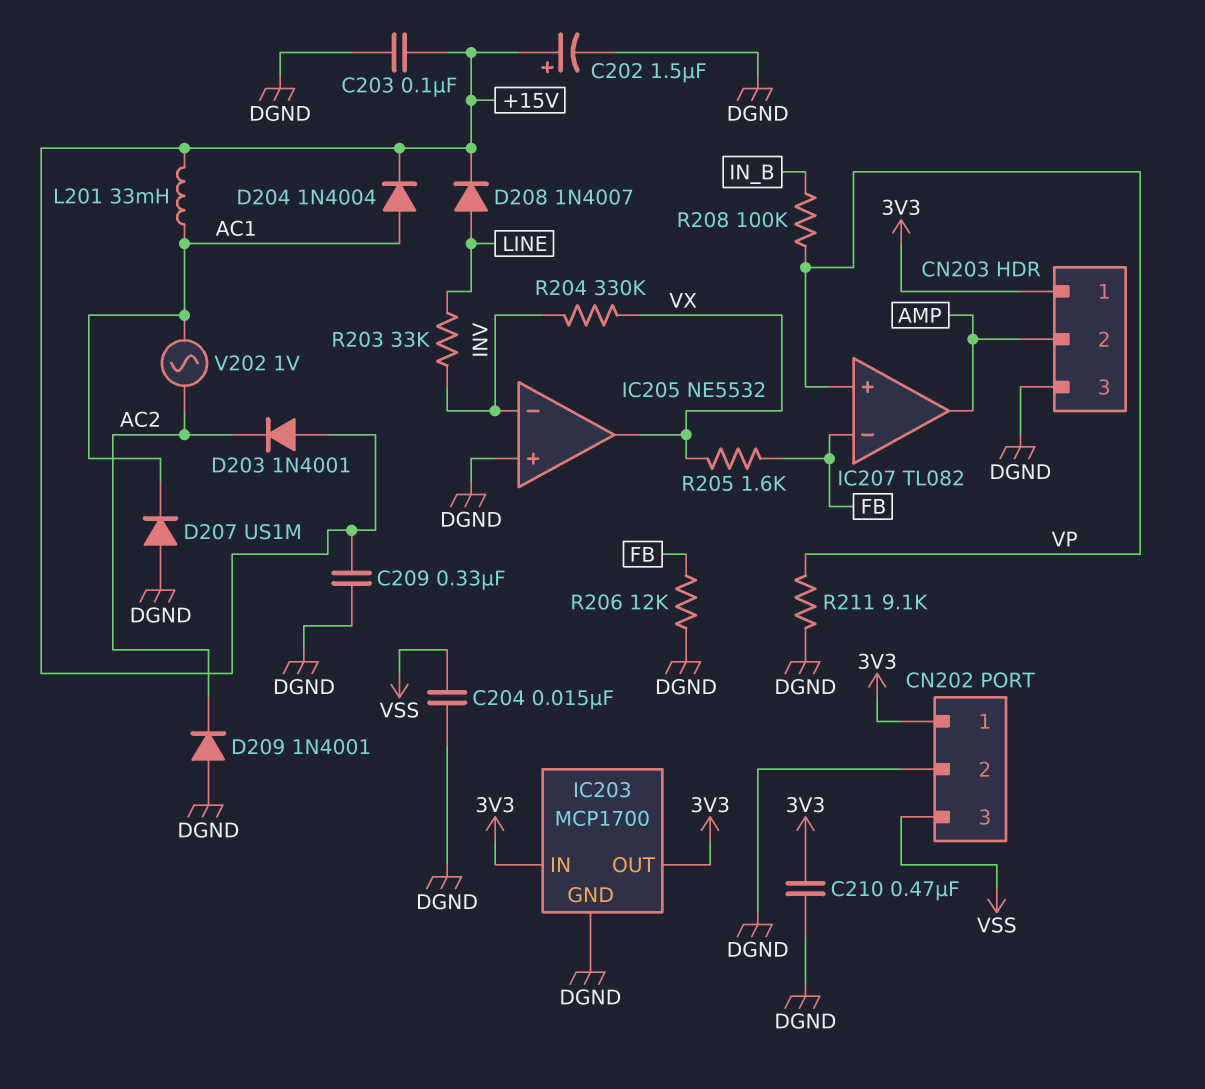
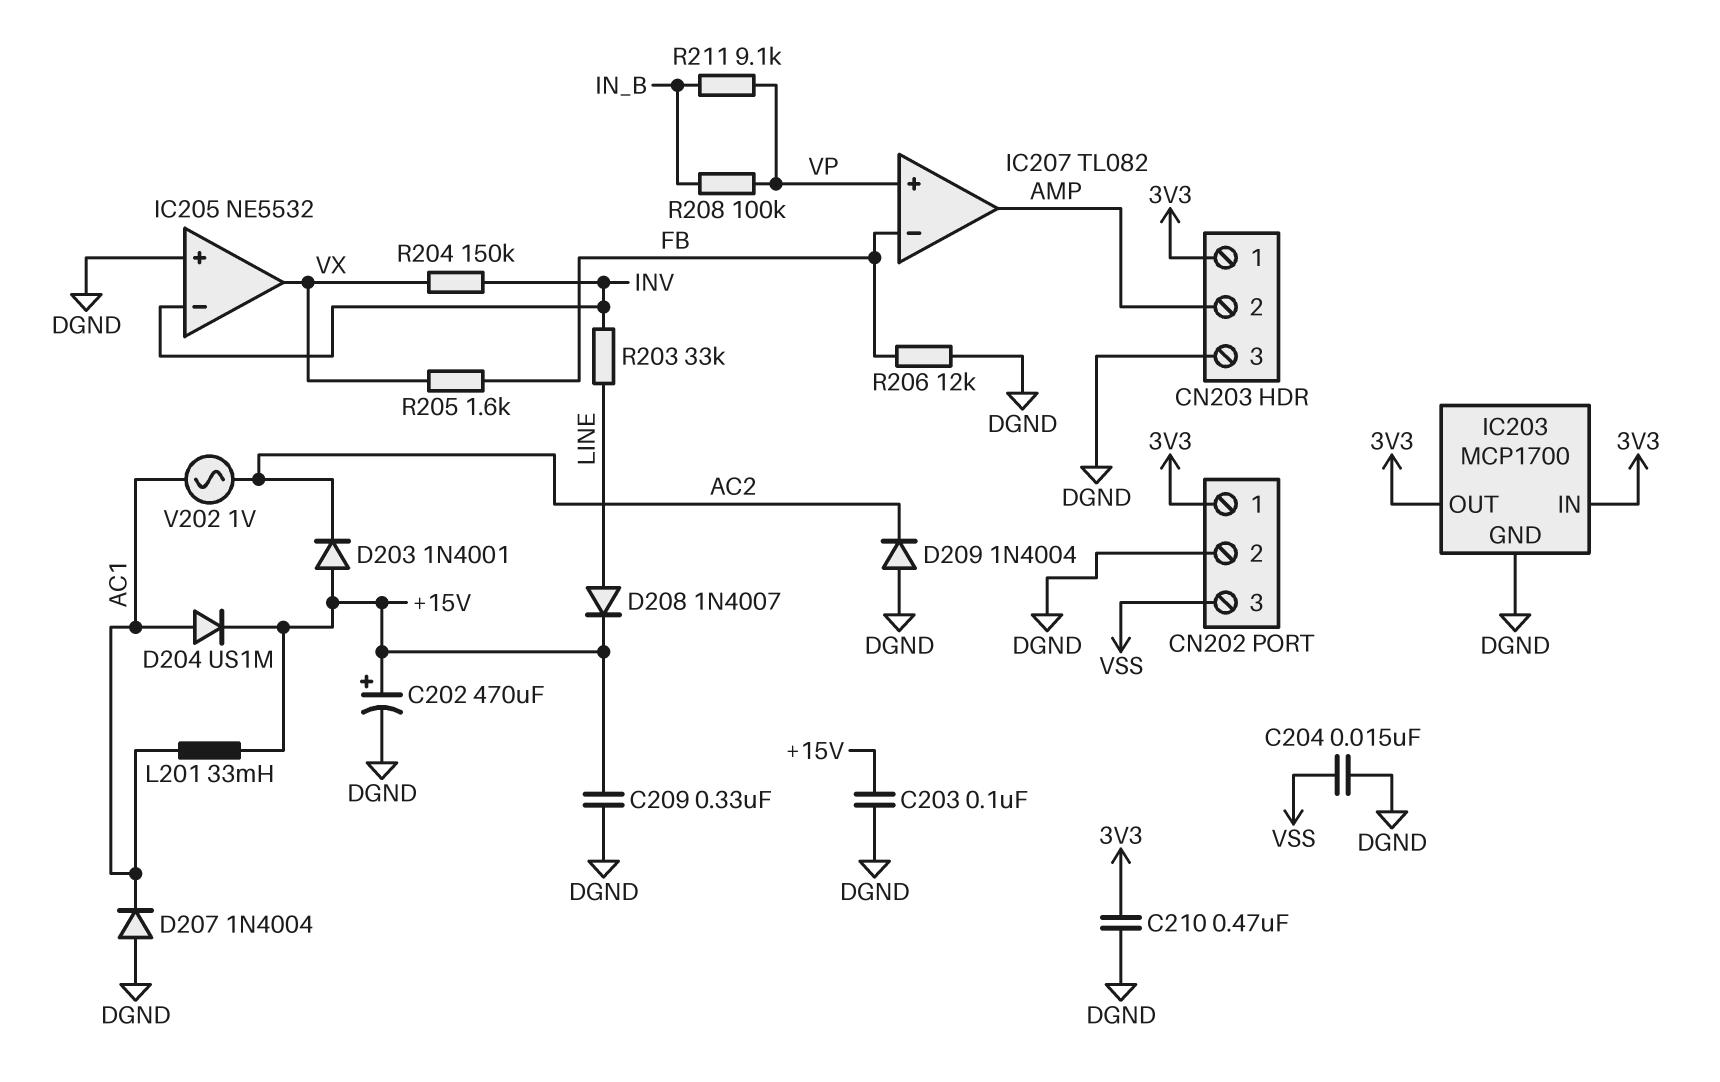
C202: 1.5uF (plus +15V, minus DGND) -> 470uF (plus +15V, minus DGND)
D204: diode 1N4004 (A AC1, K +15V) -> diode US1M (A AC1, K +15V)
D207: diode US1M (A DGND, K AC1) -> diode 1N4004 (A DGND, K AC1)
D209: diode 1N4001 (A DGND, K AC2) -> diode 1N4004 (A DGND, K AC2)
R204: 330k (INV, VX) -> 150k (INV, VX)
R211: 9.1k (DGND, VP) -> 9.1k (IN_B, VP)

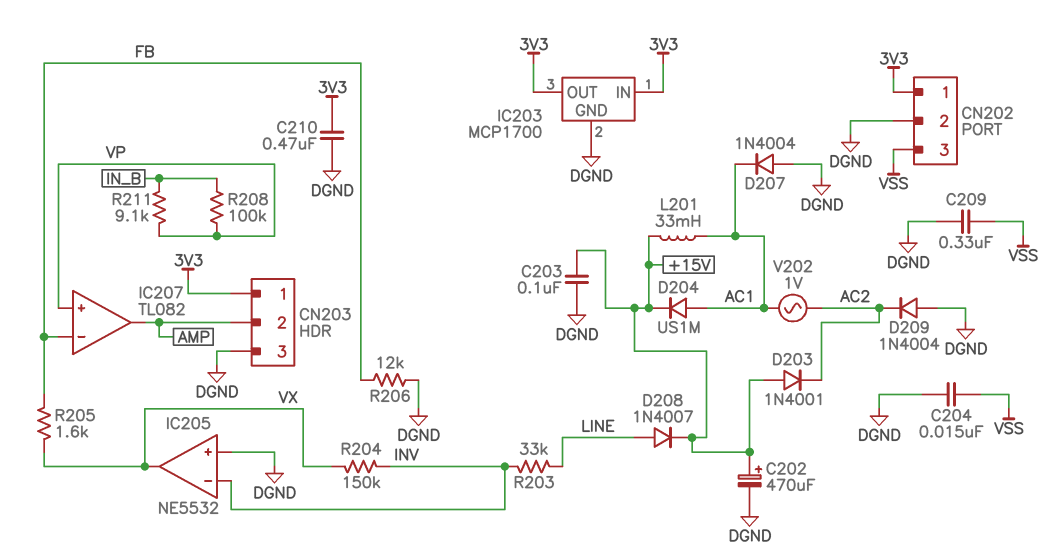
C209: 330nF (+15V, DGND) -> 330nF (DGND, VSS)

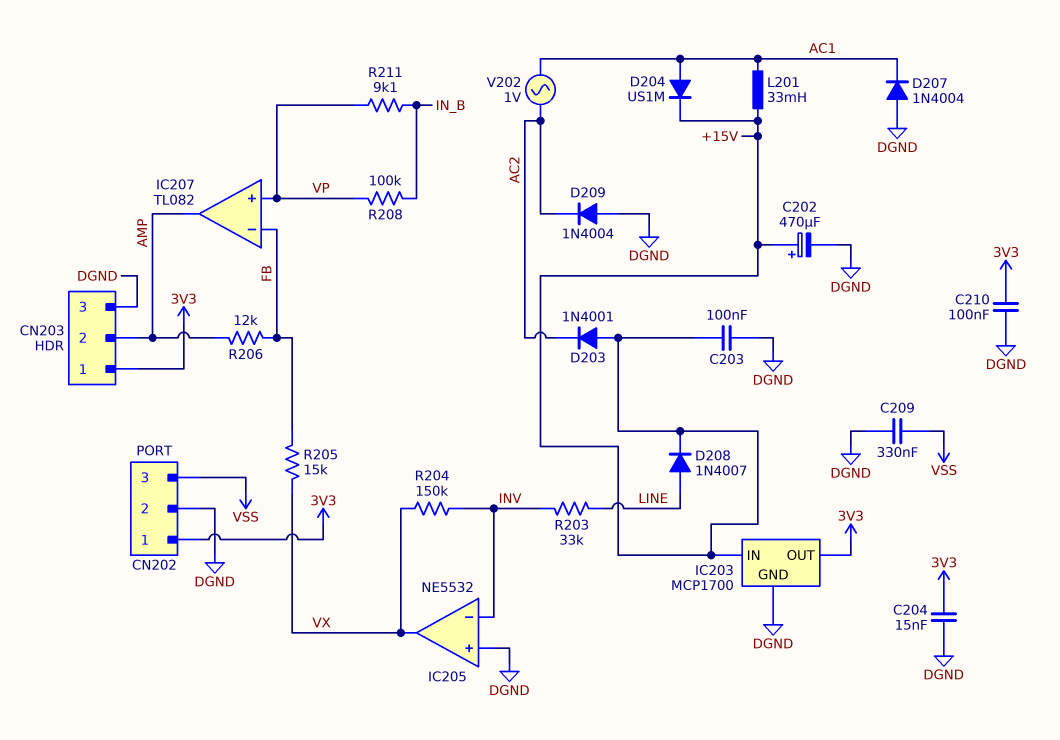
C204: 15nF (DGND, VSS) -> 15nF (3V3, DGND)
C210: 470nF (3V3, DGND) -> 100nF (3V3, DGND)
IC203 pin IN: 3V3 -> +15V
R205: 1.6k (FB, VX) -> 15k (FB, VX)
R206: 12k (DGND, FB) -> 12k (AMP, FB)

